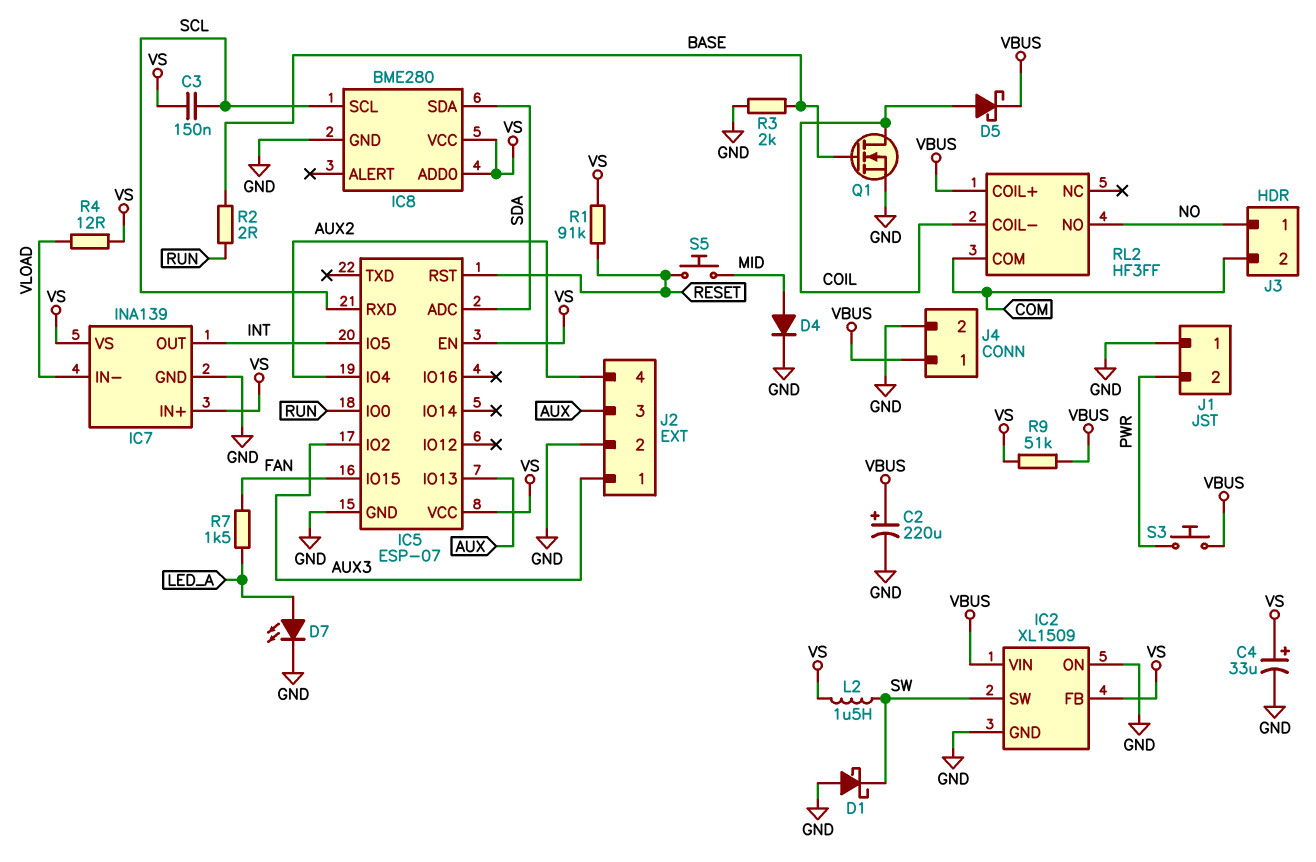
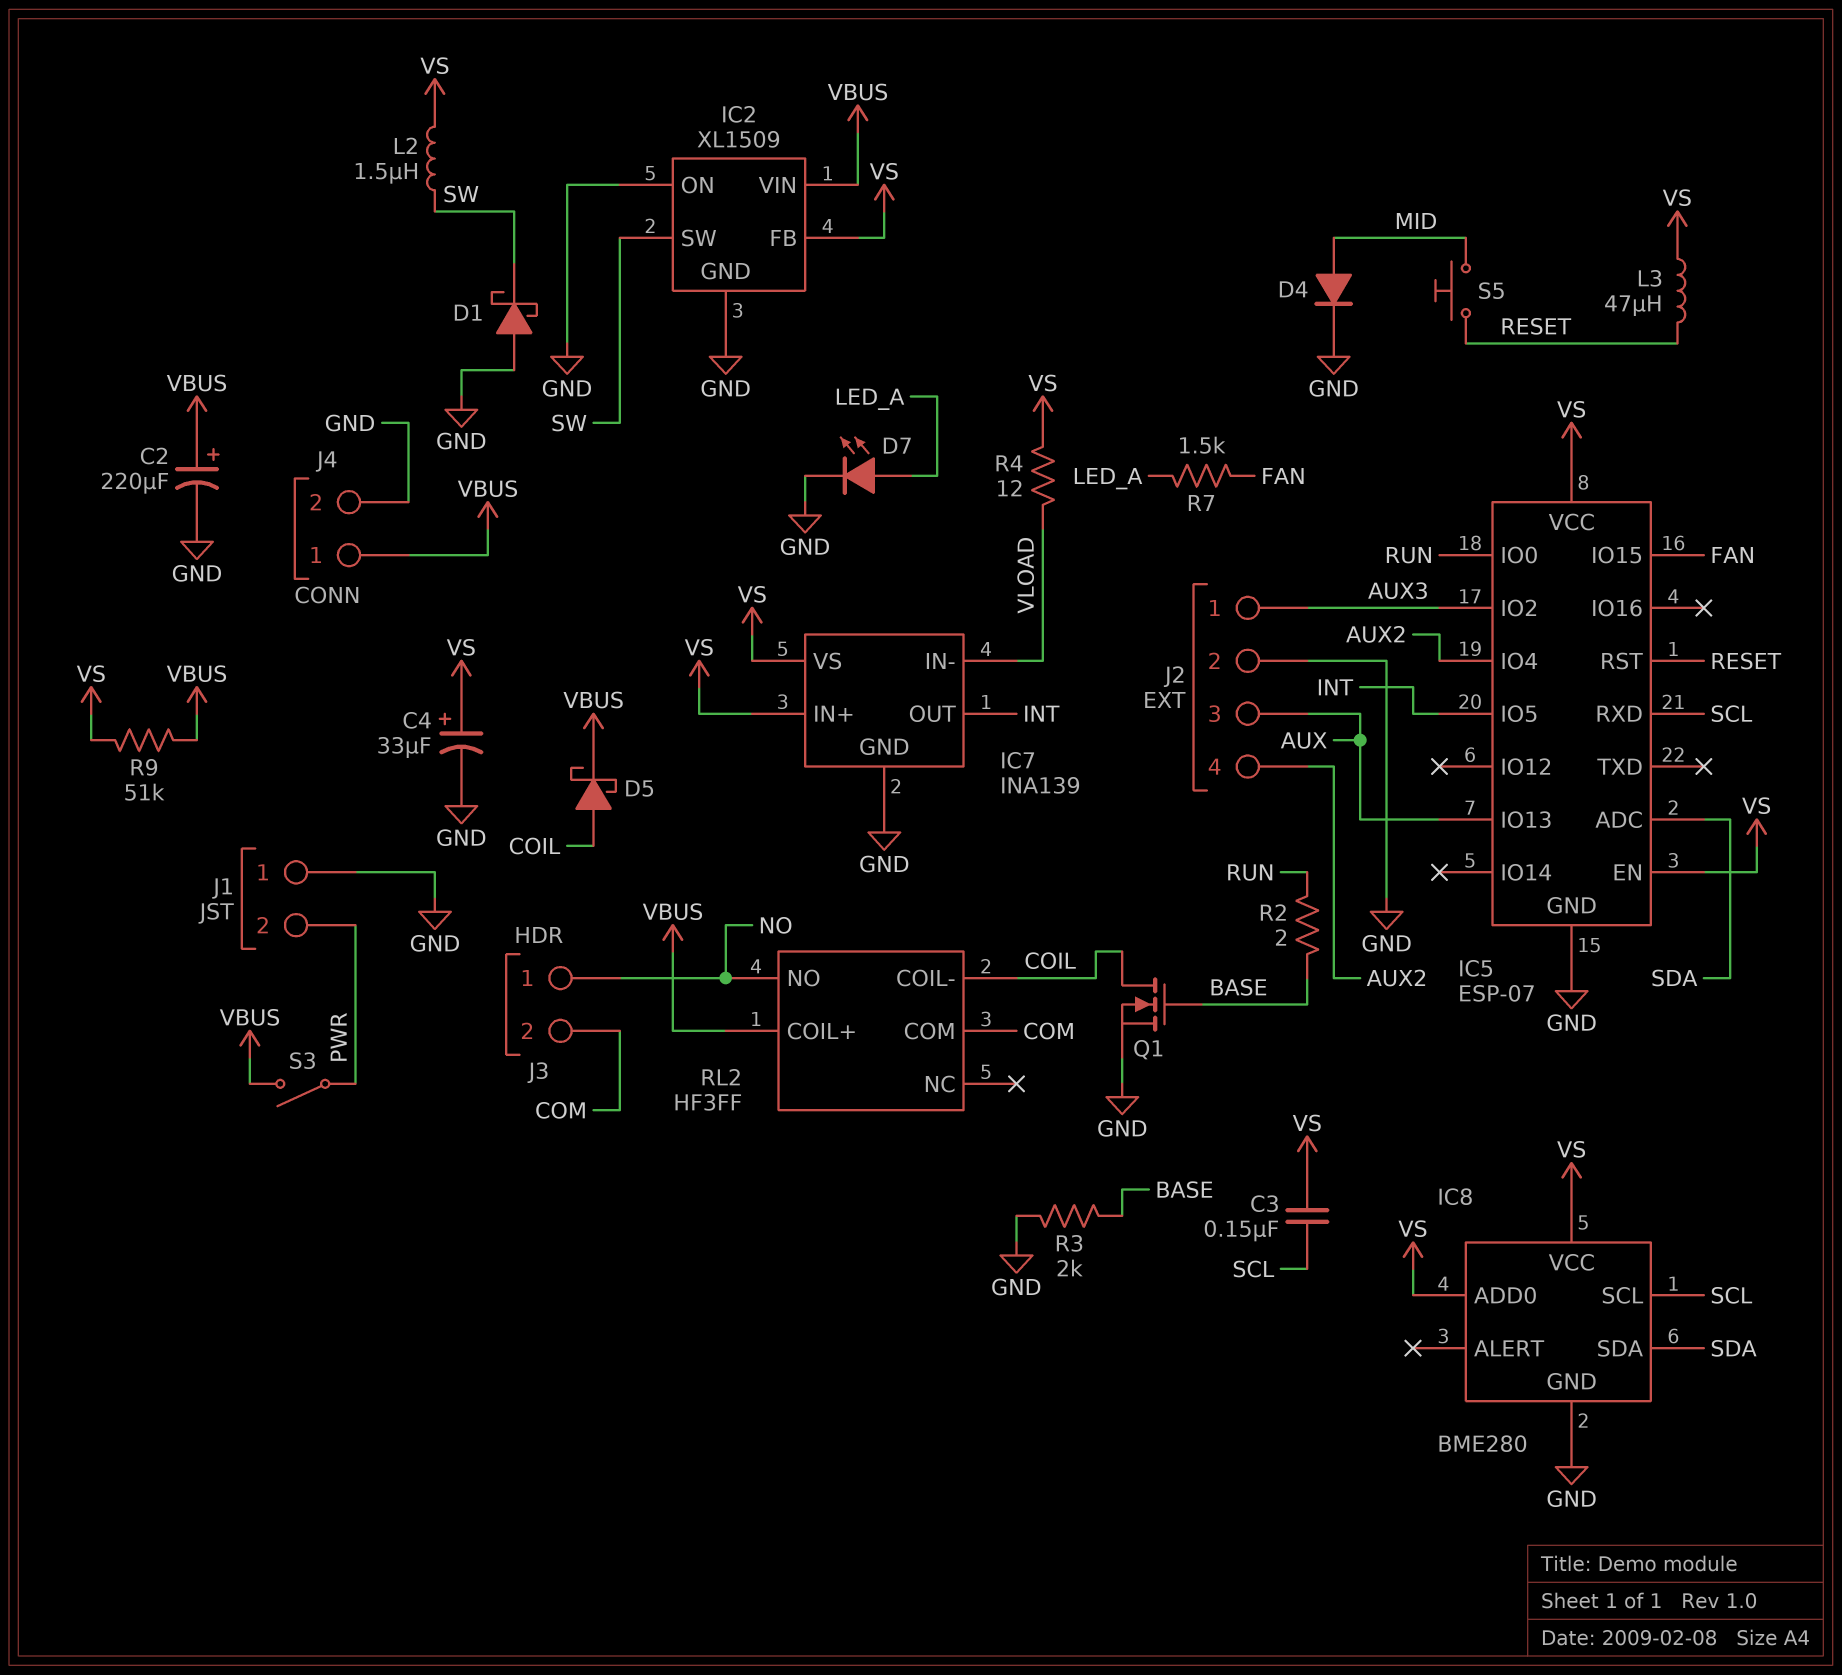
L3: none -> 47uH (RESET, VS)
R1: 91k (RESET, VS) -> none
S3: button (PWR, VBUS) -> switch (PWR, VBUS)

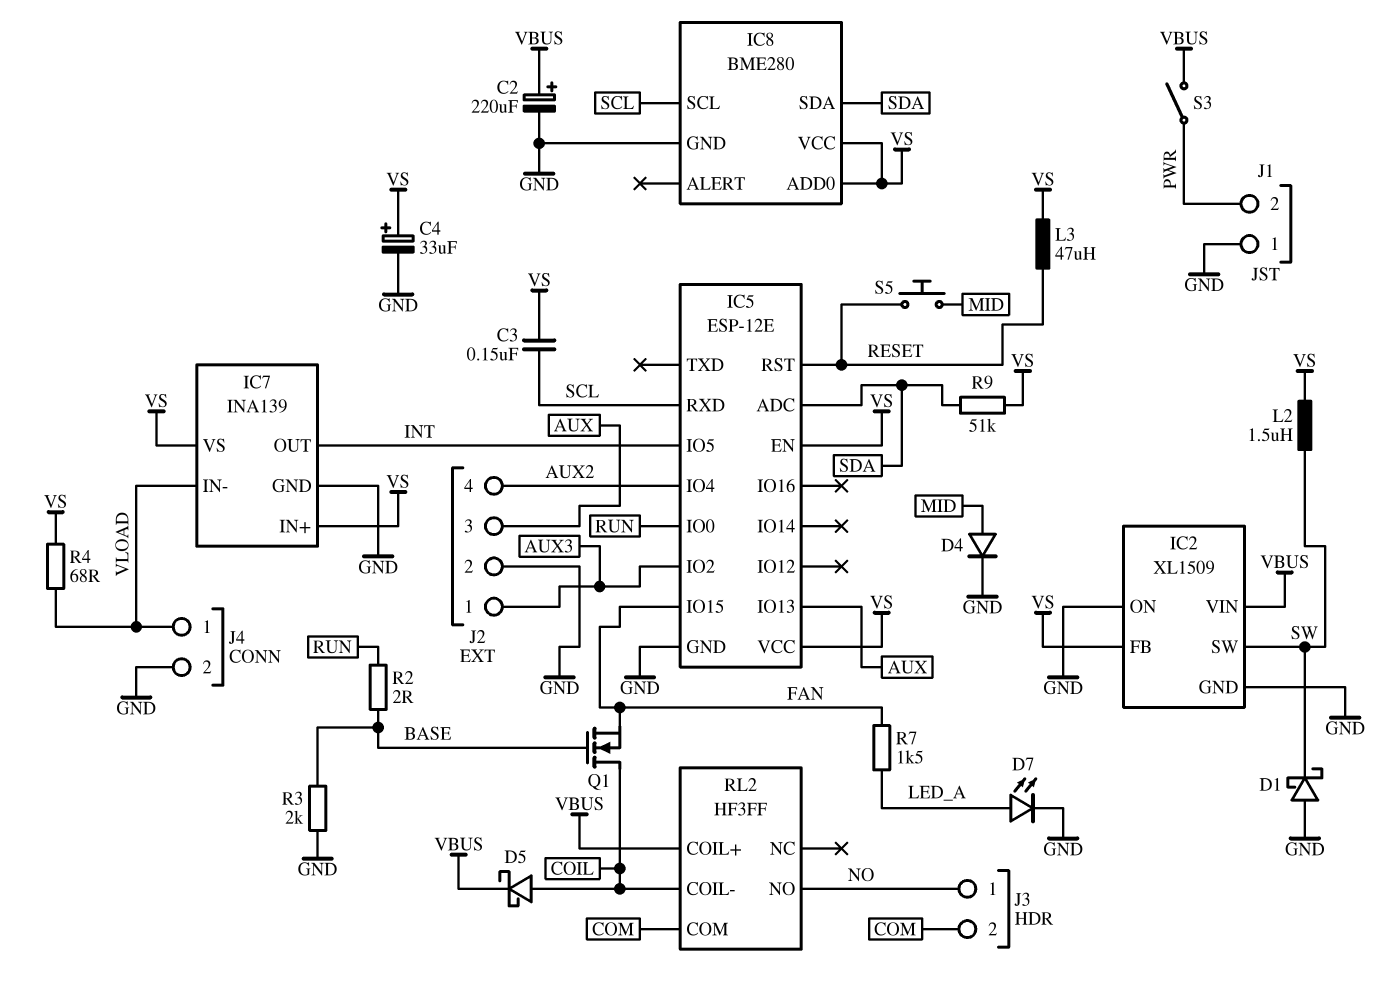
IC5: ESP-07 -> ESP-12E
J4 pin 1: VBUS -> VLOAD
Q1: NMOS (G BASE, D COIL, S GND) -> NMOS (G BASE, D COIL, S FAN)
R4: 12 (VLOAD, VS) -> 68 (VLOAD, VS)
R9: 51k (VBUS, VS) -> 51k (SDA, VS)

